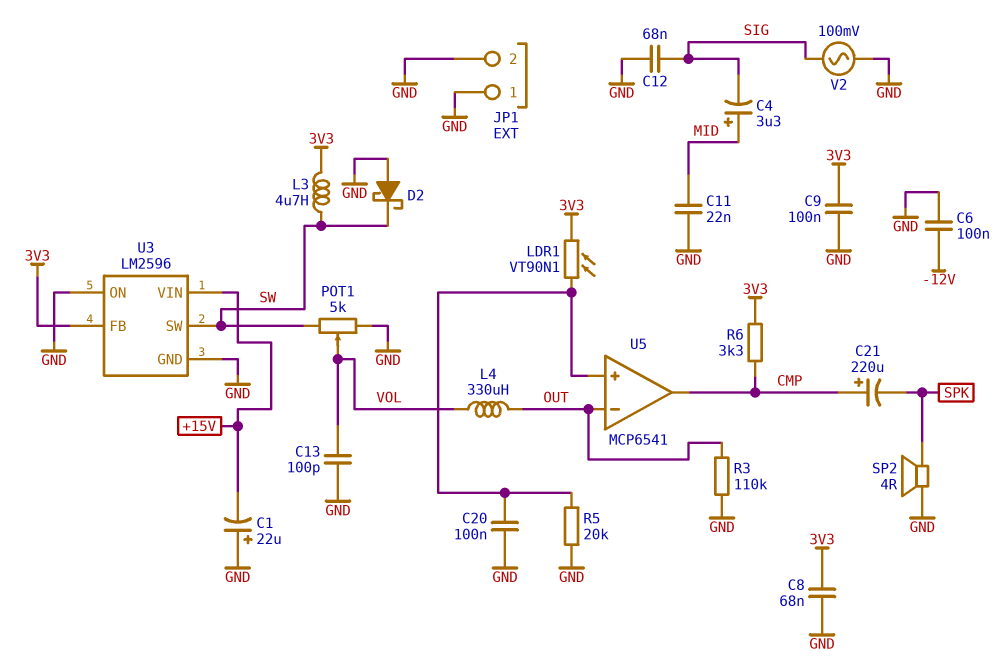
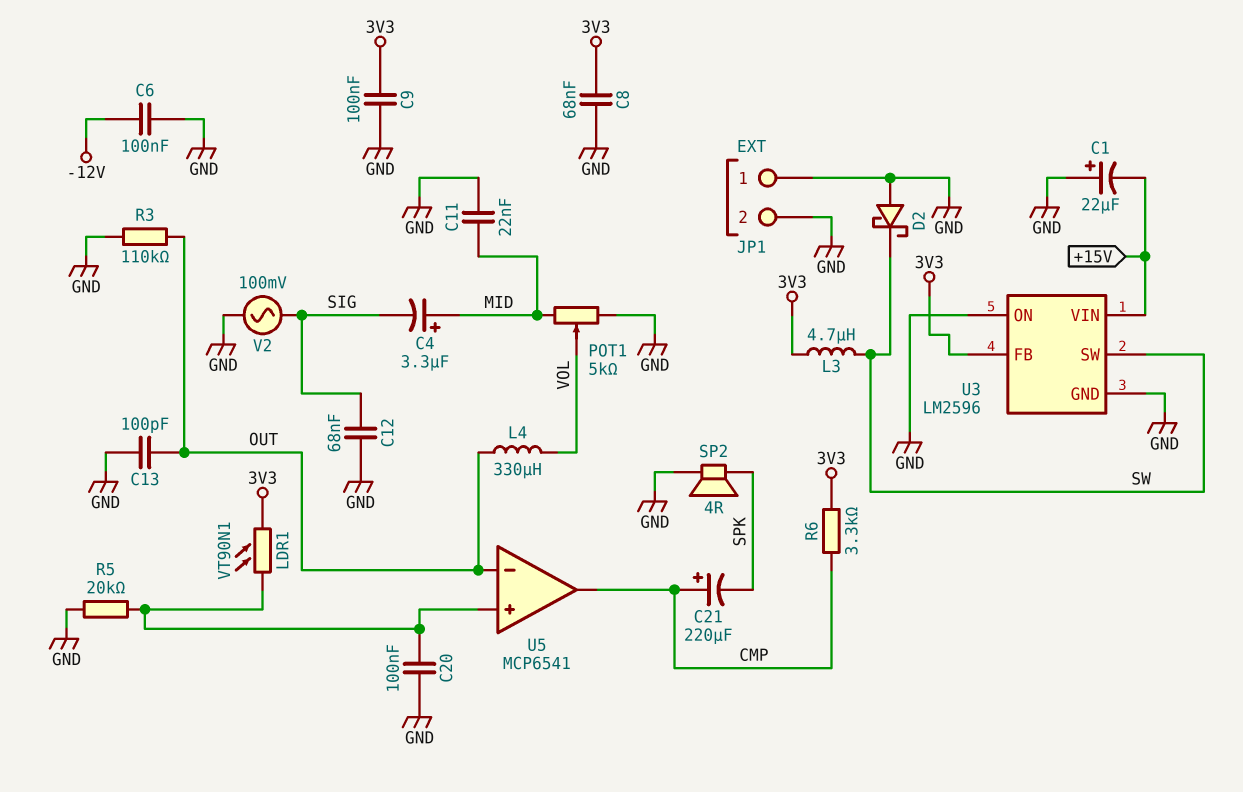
C13: 100pF (GND, VOL) -> 100pF (GND, OUT)
POT1: 5k (GND, SW, wiper VOL) -> 5k (GND, MID, wiper VOL)

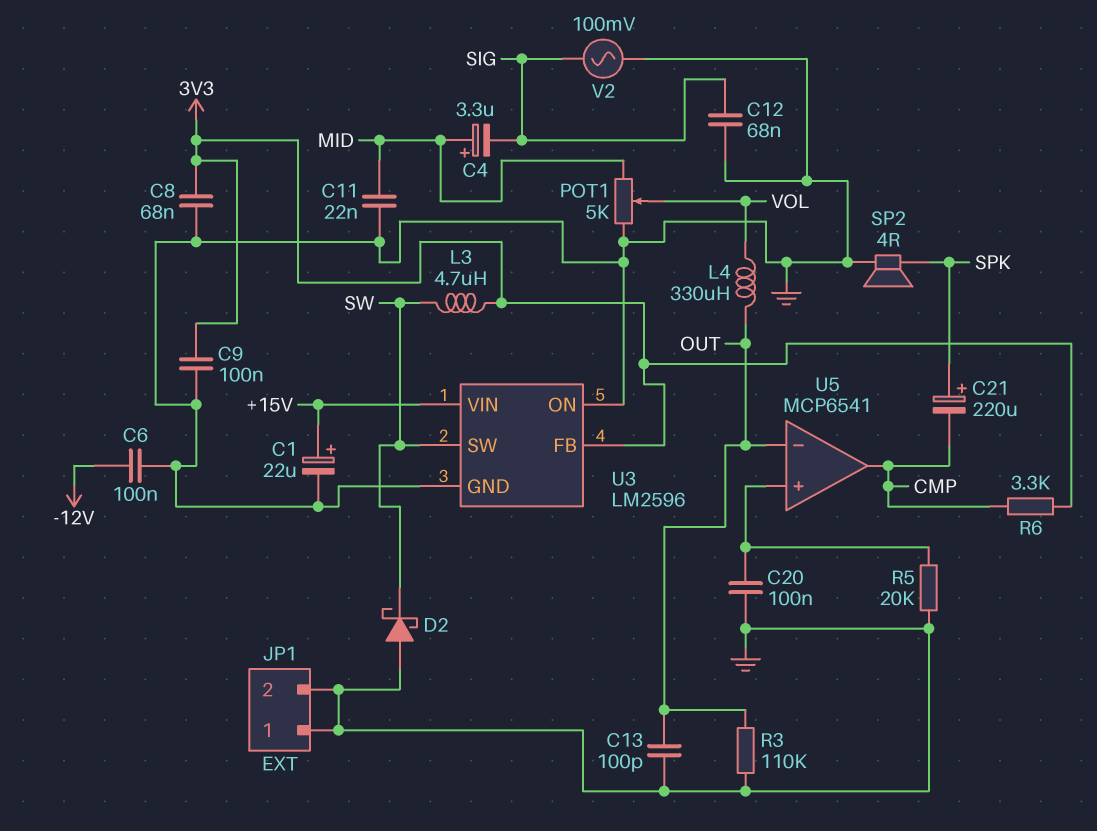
C1: 22uF (plus GND, minus +15V) -> 22uF (plus +15V, minus GND)
C21: 220uF (plus CMP, minus SPK) -> 220uF (plus SPK, minus CMP)
LDR1: VT90N1 (3V3, U5/in+) -> none

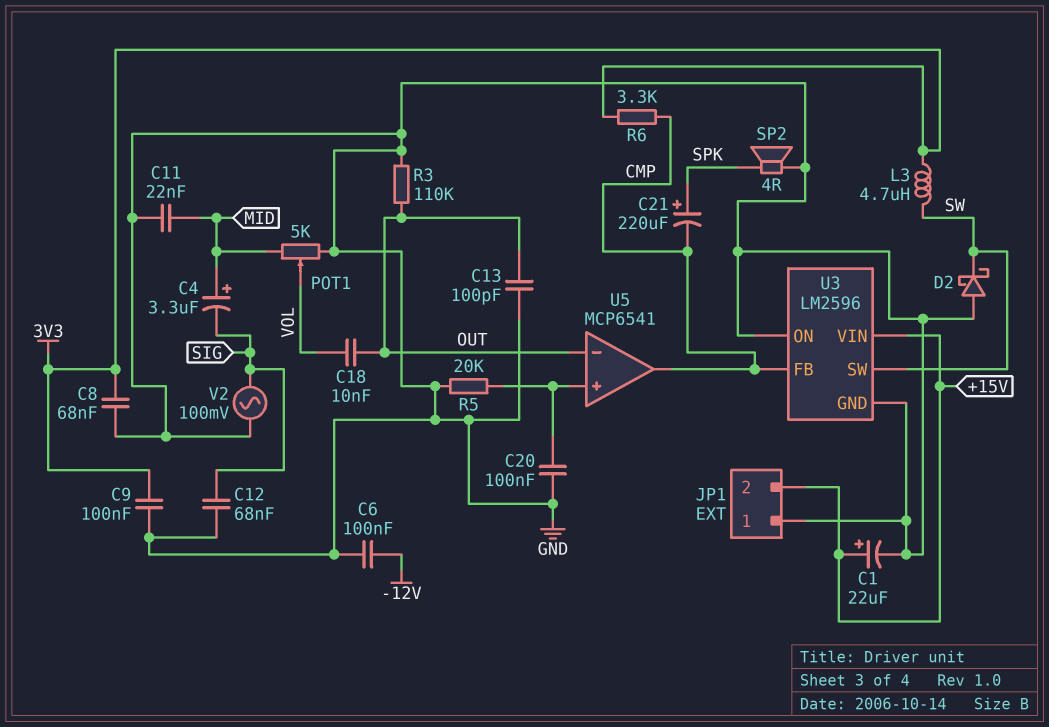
C18: none -> 10nF (OUT, VOL)
JP1 pin 2: GND -> +15V
L4: 330uH (OUT, VOL) -> none
U3 pin FB: 3V3 -> CMP

